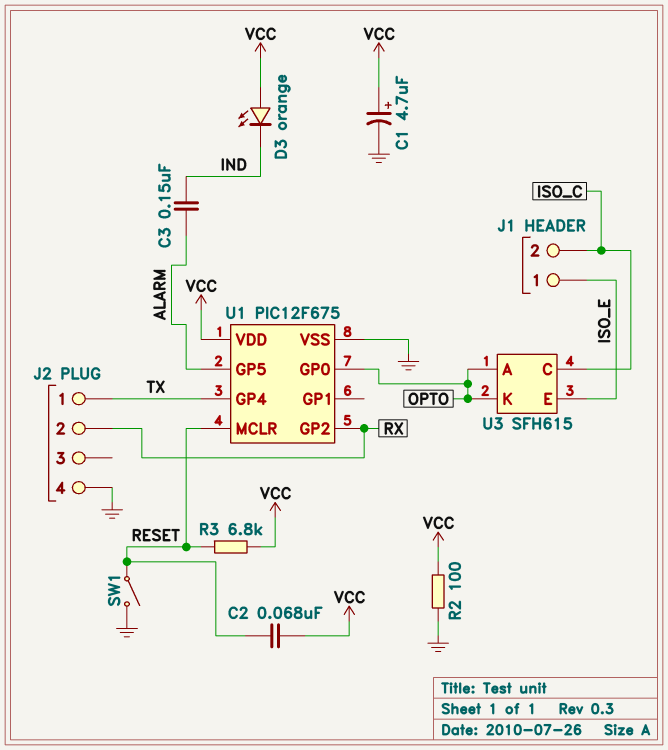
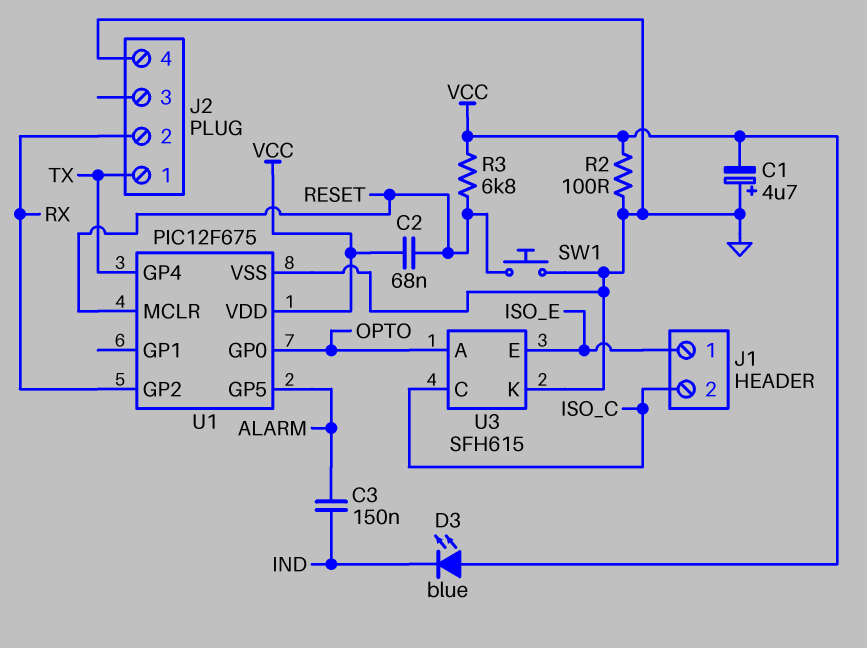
C1: 4.7uF (plus VCC, minus GND) -> 4.7uF (plus GND, minus VCC)
D3: LED orange (A VCC, K IND) -> LED blue (A VCC, K IND)
SW1: switch (GND, RESET) -> button (GND, RESET)
U3 pin K: OPTO -> GND

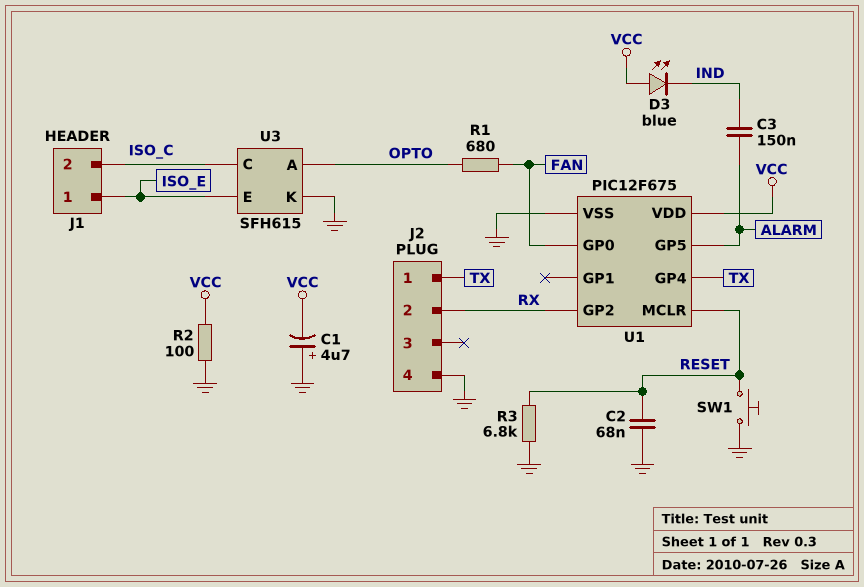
C2: 68nF (RESET, VCC) -> 68nF (GND, RESET)
R1: none -> 680 (FAN, OPTO)
R3: 6.8k (RESET, VCC) -> 6.8k (GND, RESET)
U1 pin GP0: OPTO -> FAN

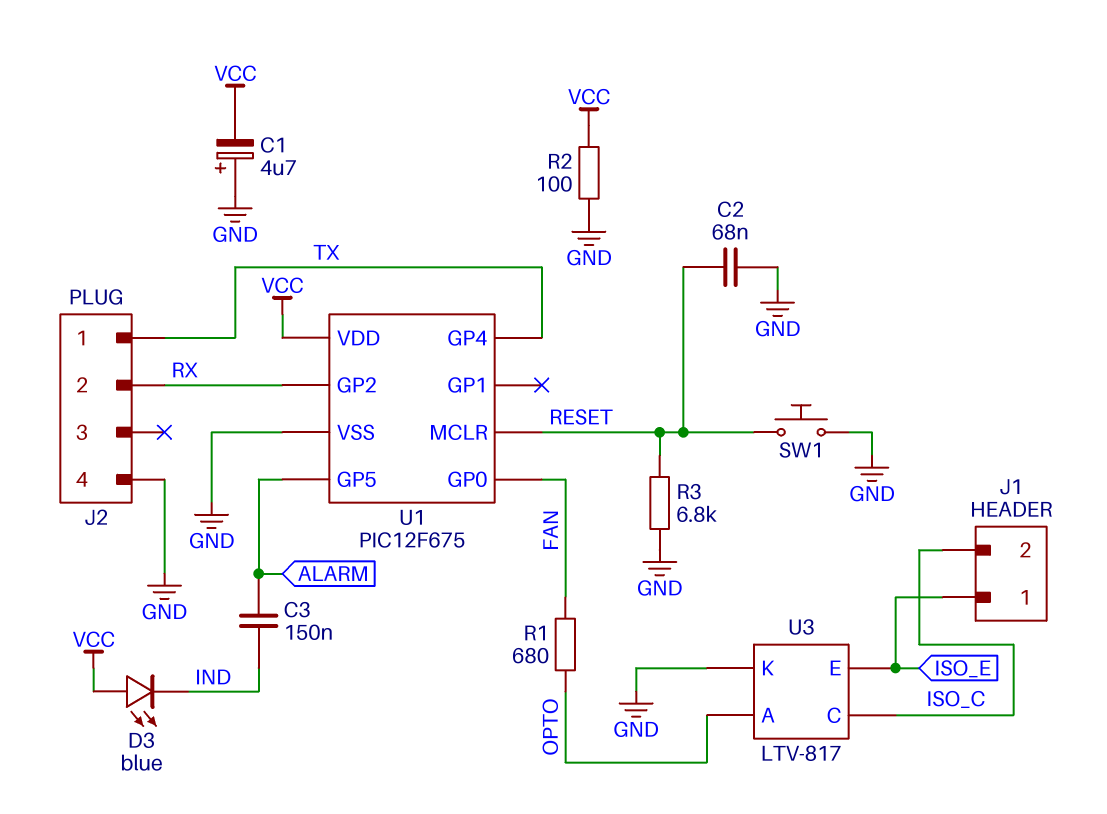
U3: SFH615 -> LTV-817

